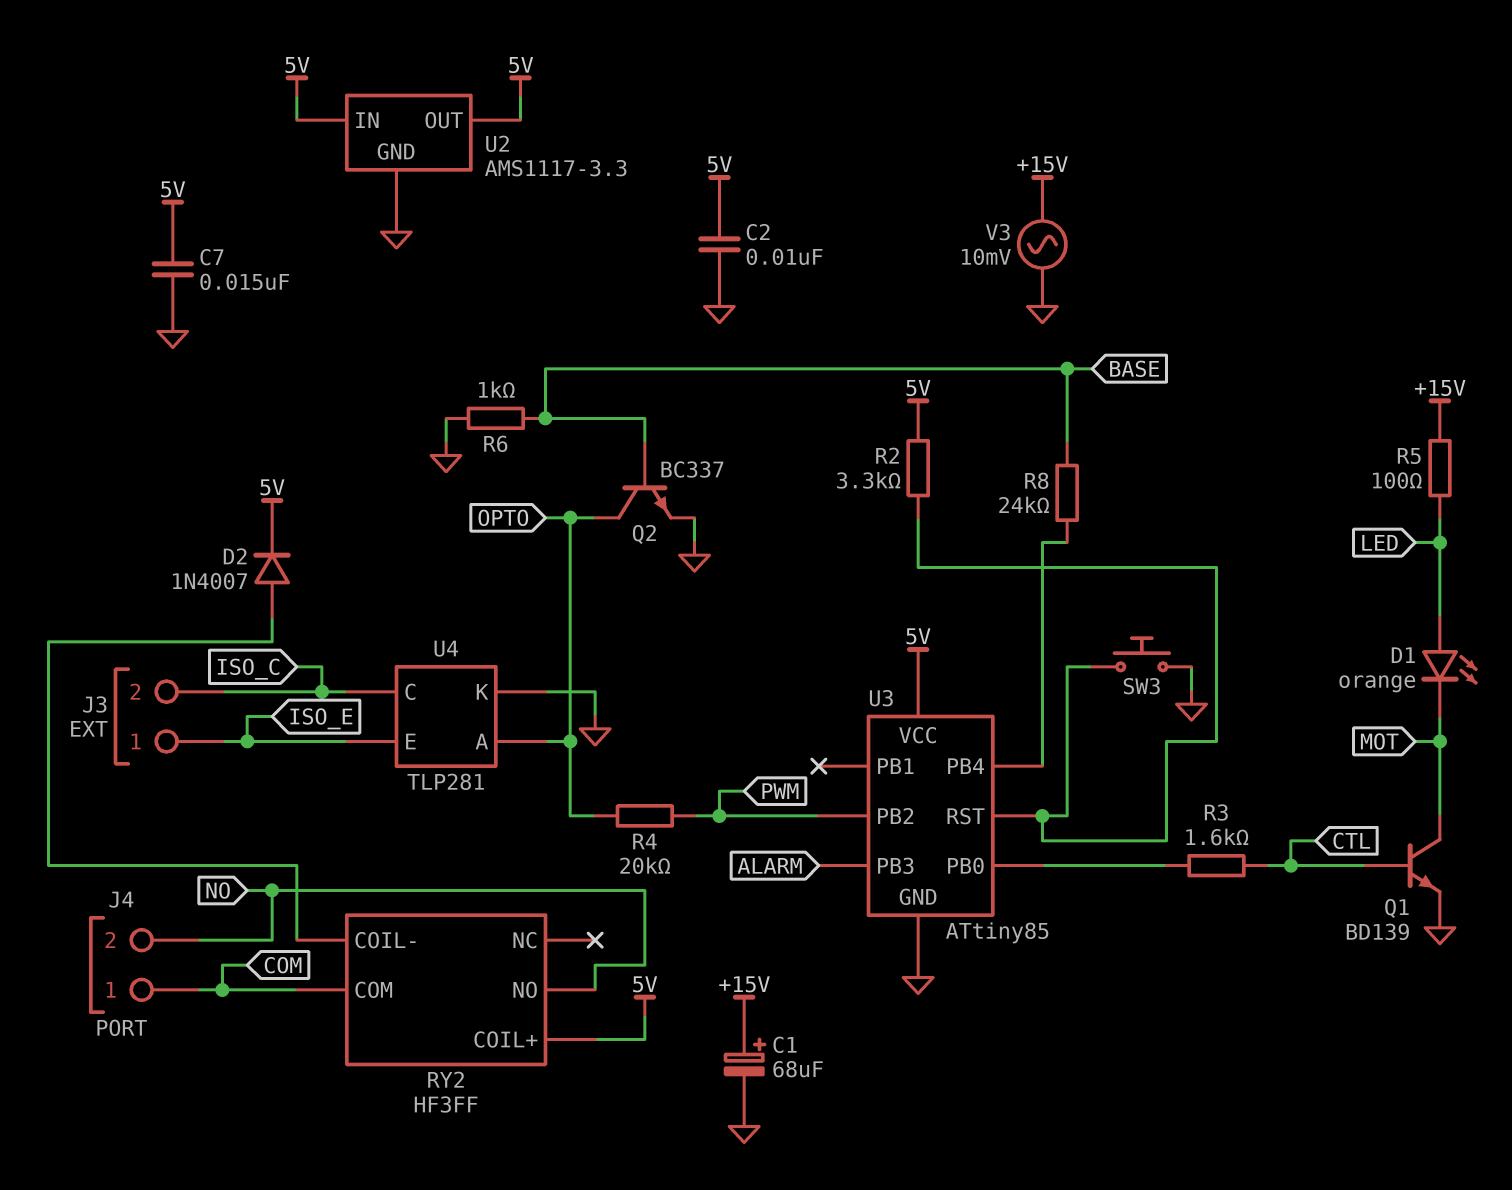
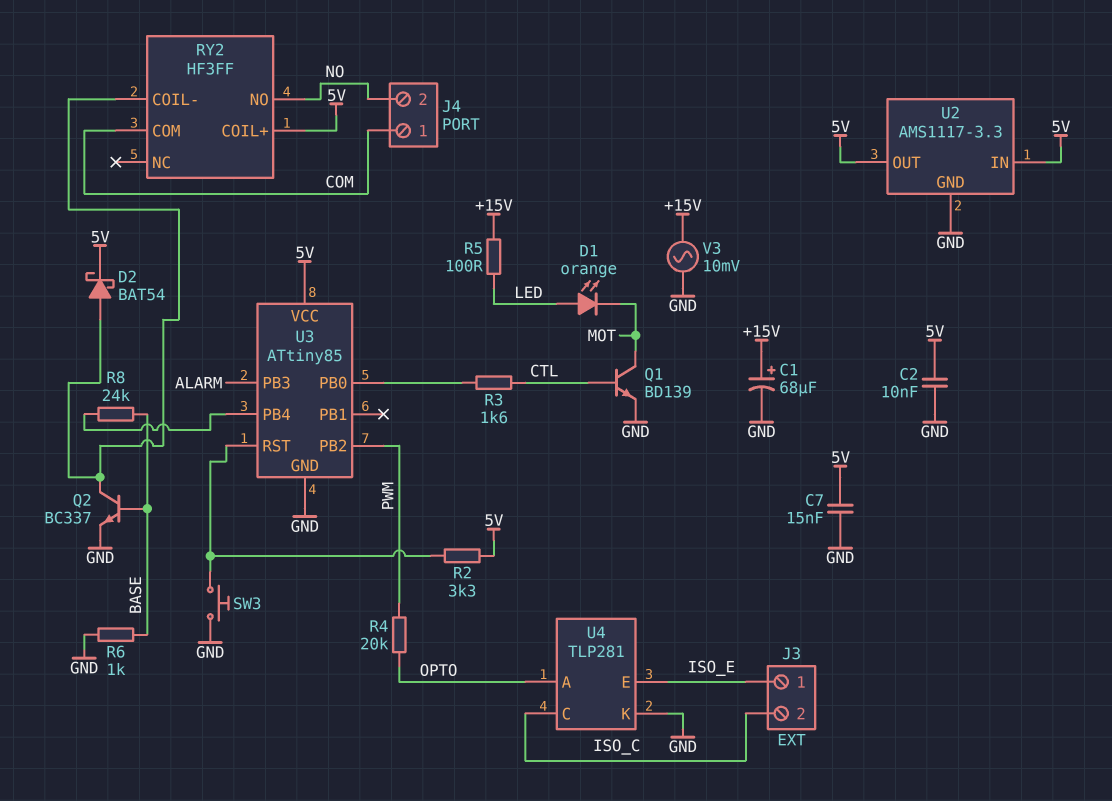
D2: diode 1N4007 (A RY2/COIL-, K 5V) -> schottky BAT54 (A RY2/COIL-, K 5V)
Q2: NPN BC337 (B BASE, C OPTO, E GND) -> NPN BC337 (B BASE, C RY2/COIL-, E GND)

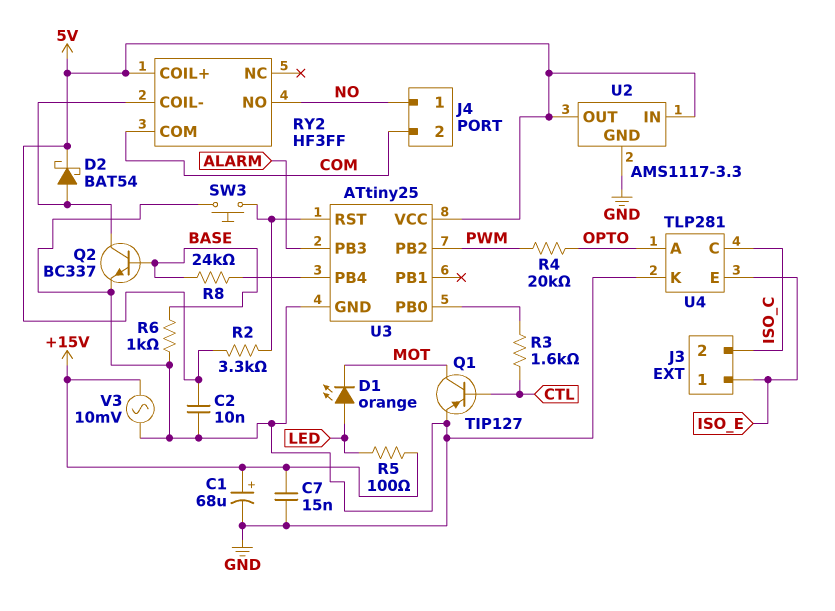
C7: 15nF (5V, GND) -> 15nF (+15V, GND)
J4 pin 1: COM -> NO
J4 pin 2: NO -> COM
Q1: NPN BD139 (B CTL, C MOT, E GND) -> PNP TIP127 (B CTL, C MOT, E GND)
U3: ATtiny85 -> ATtiny25

